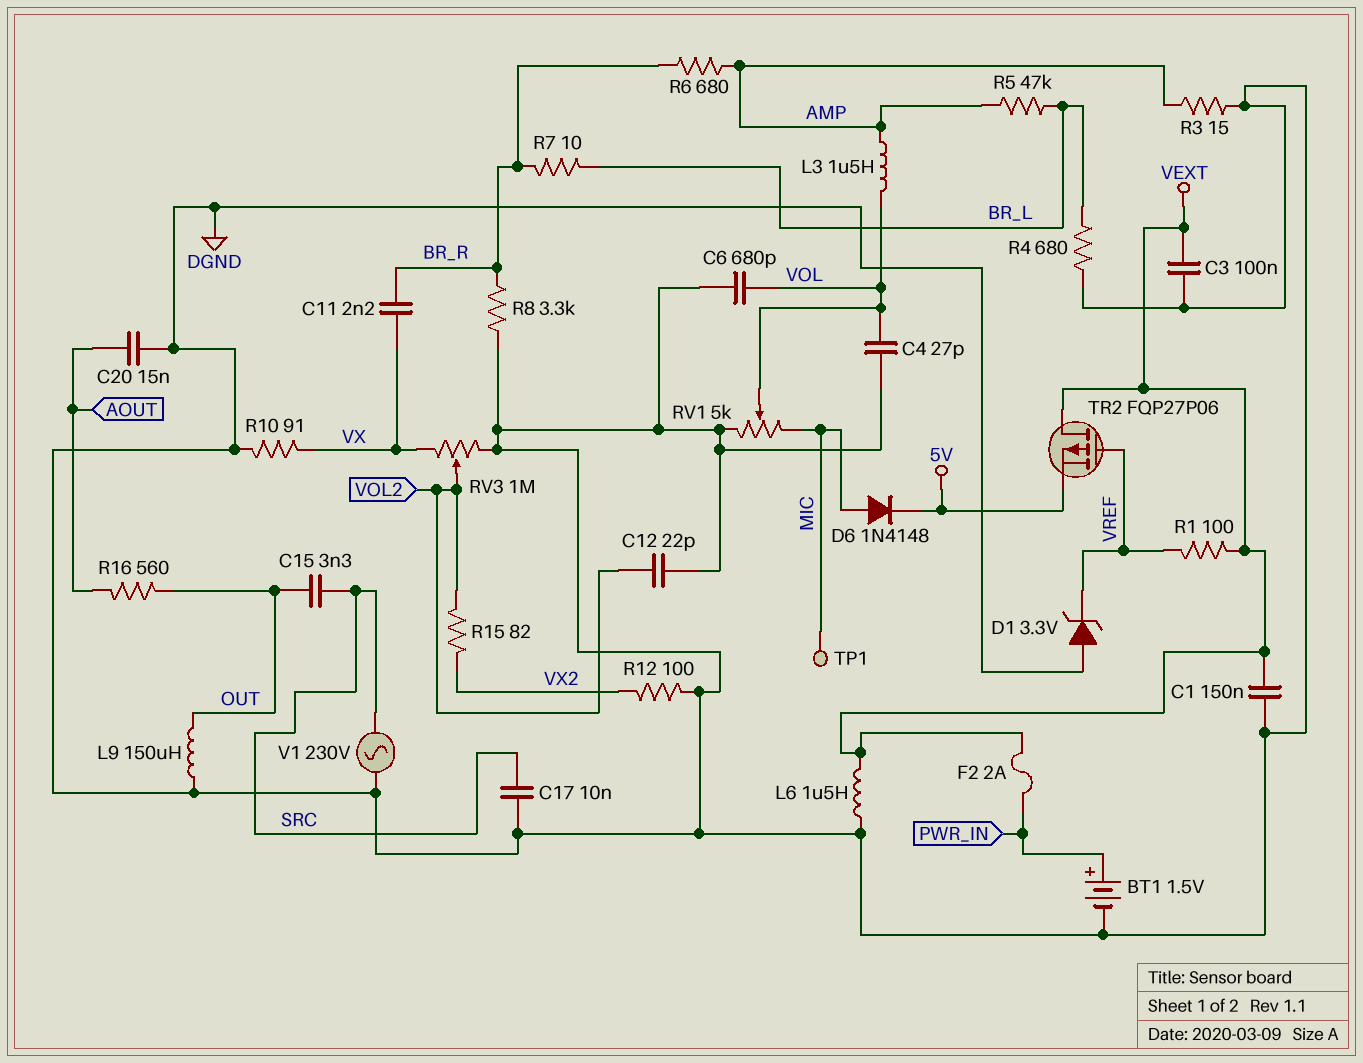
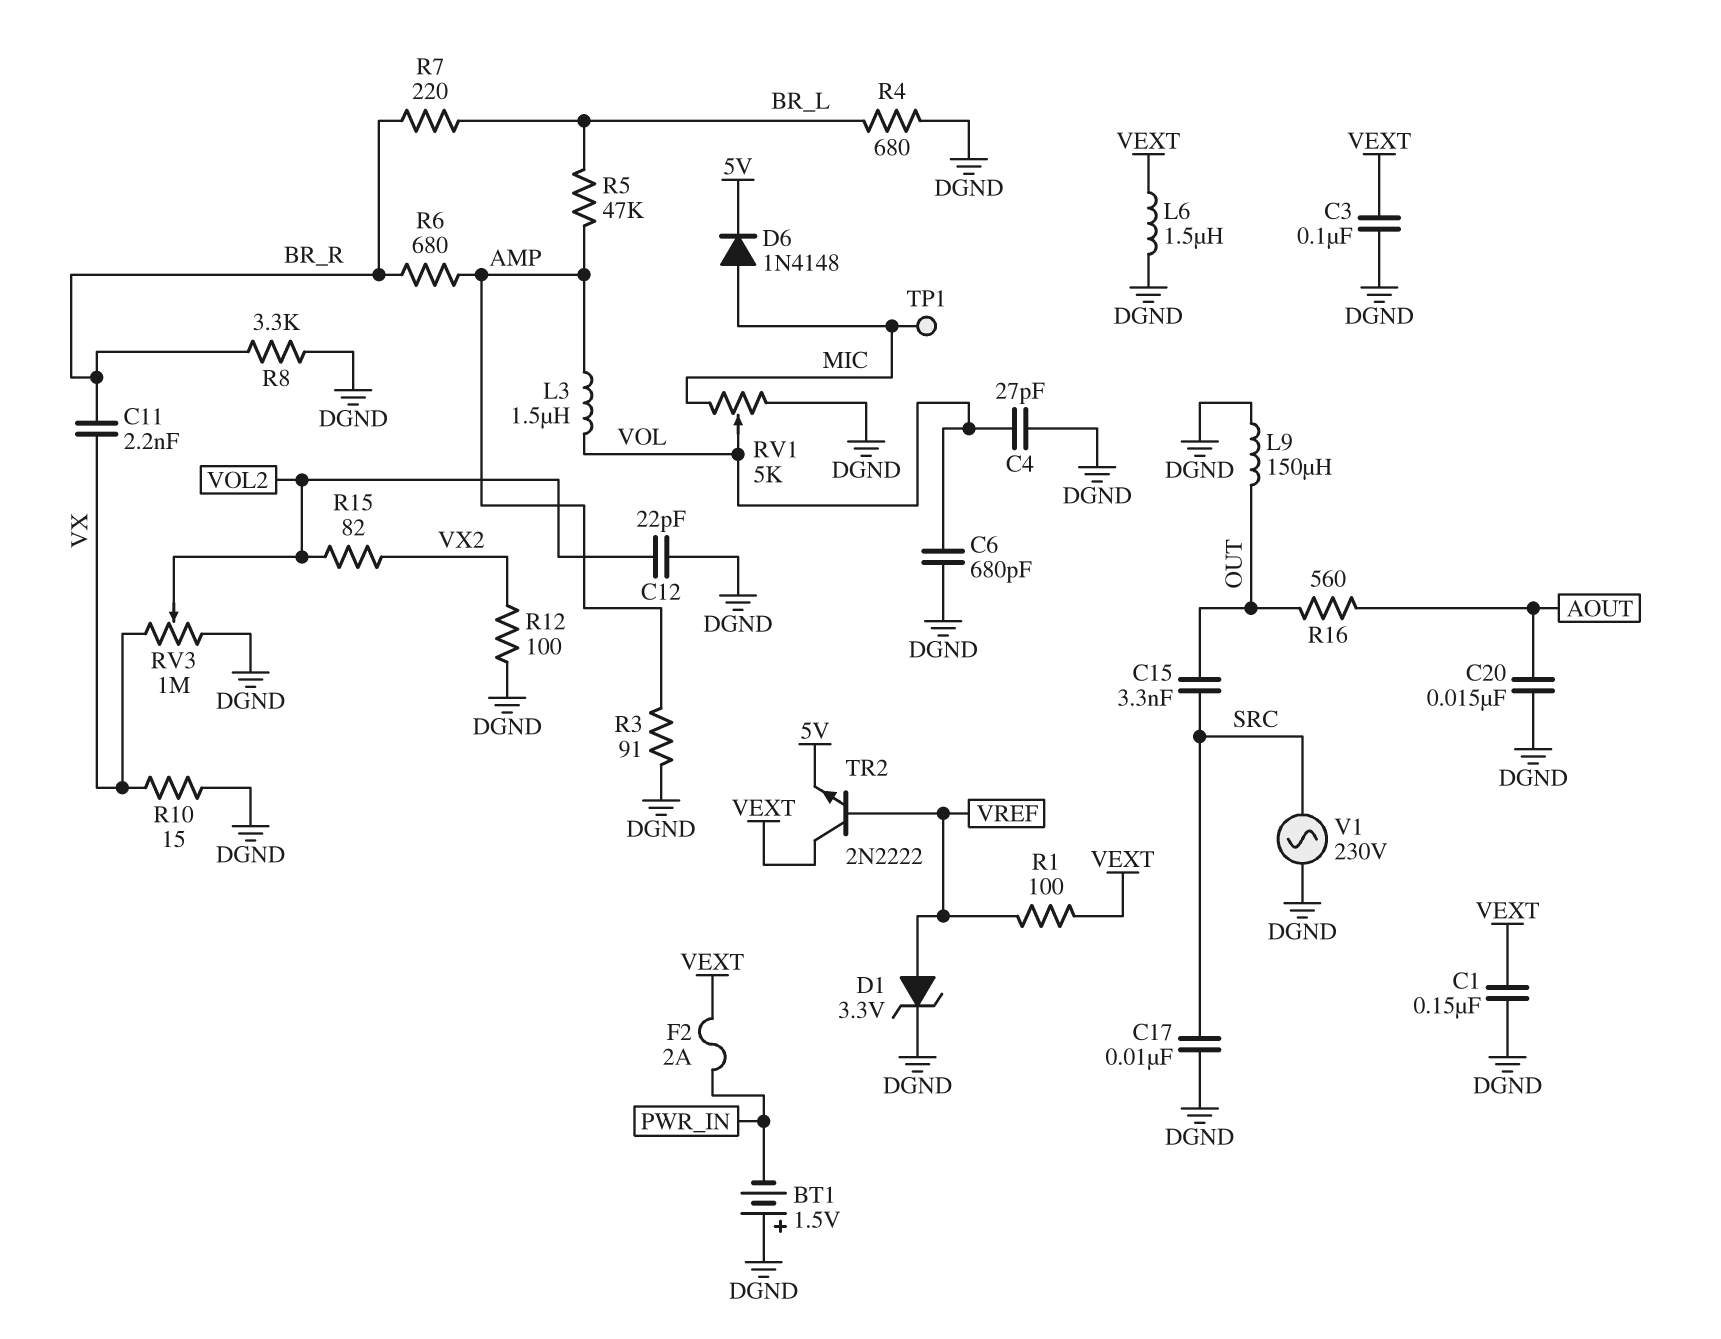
BT1: 1.5V (plus PWR_IN, minus DGND) -> 1.5V (plus DGND, minus PWR_IN)
D1: zener 3.3V (A DGND, K VREF) -> zener 3.3V (A VREF, K DGND)
R3: 15 (AMP, DGND) -> 91 (AMP, DGND)
R7: 10 (BR_L, BR_R) -> 220 (BR_L, BR_R)
R10: 91 (DGND, VX) -> 15 (DGND, VX)
TR2: PMOS FQP27P06 (G VREF, D VEXT, S 5V) -> NPN 2N2222 (B VREF, C VEXT, E 5V)

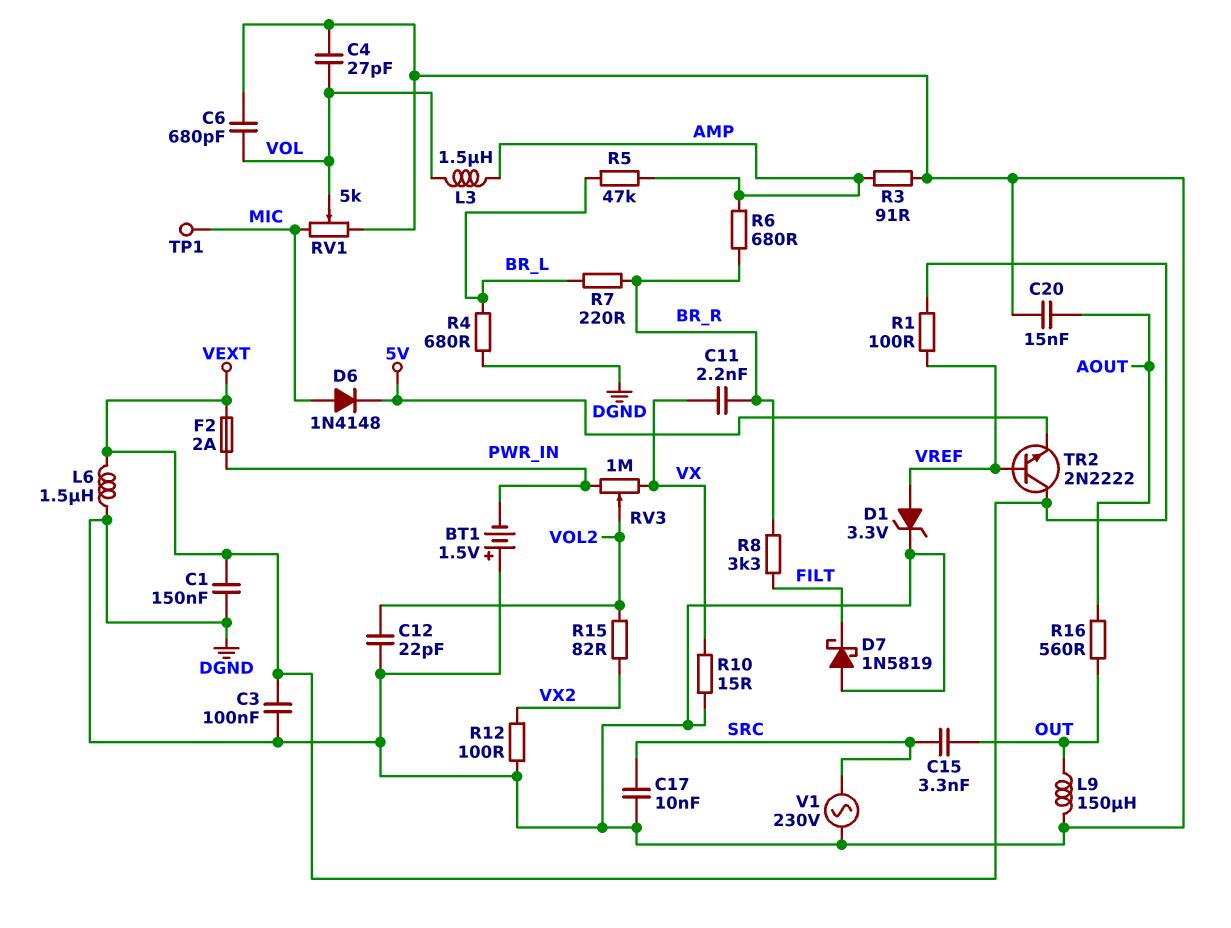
D7: none -> schottky 1N5819 (A DGND, K FILT)
R8: 3.3k (BR_R, DGND) -> 3.3k (BR_R, FILT)
RV3: 1M (DGND, VX, wiper VOL2) -> 1M (PWR_IN, VX, wiper VOL2)

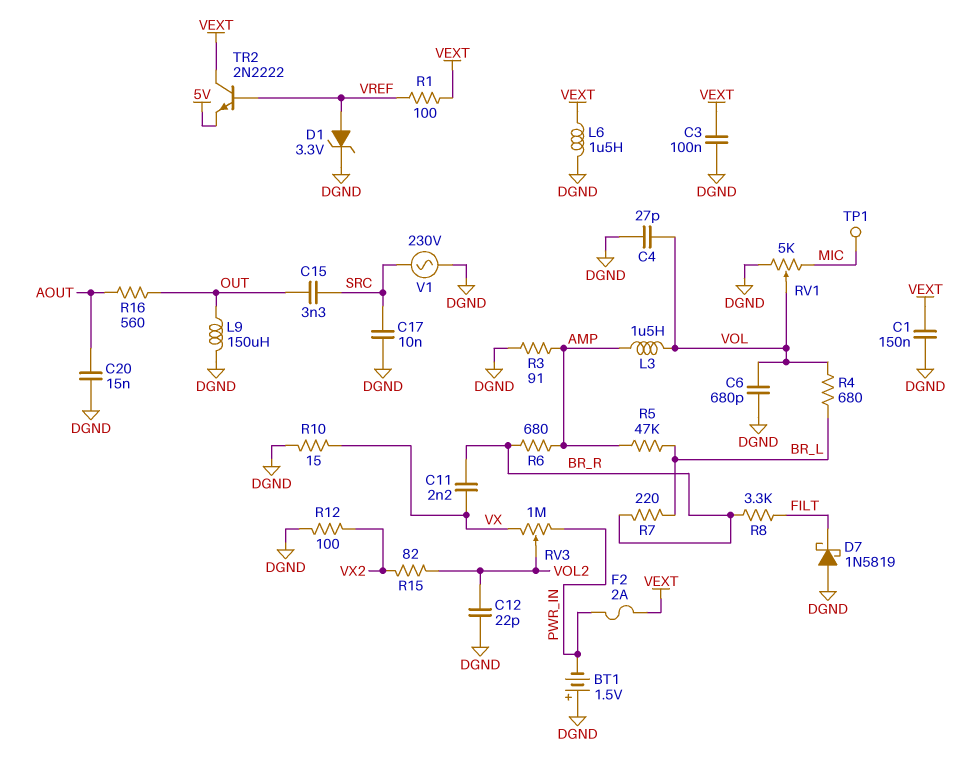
D6: diode 1N4148 (A MIC, K 5V) -> none
R4: 680 (BR_L, DGND) -> 680 (BR_L, VOL)

